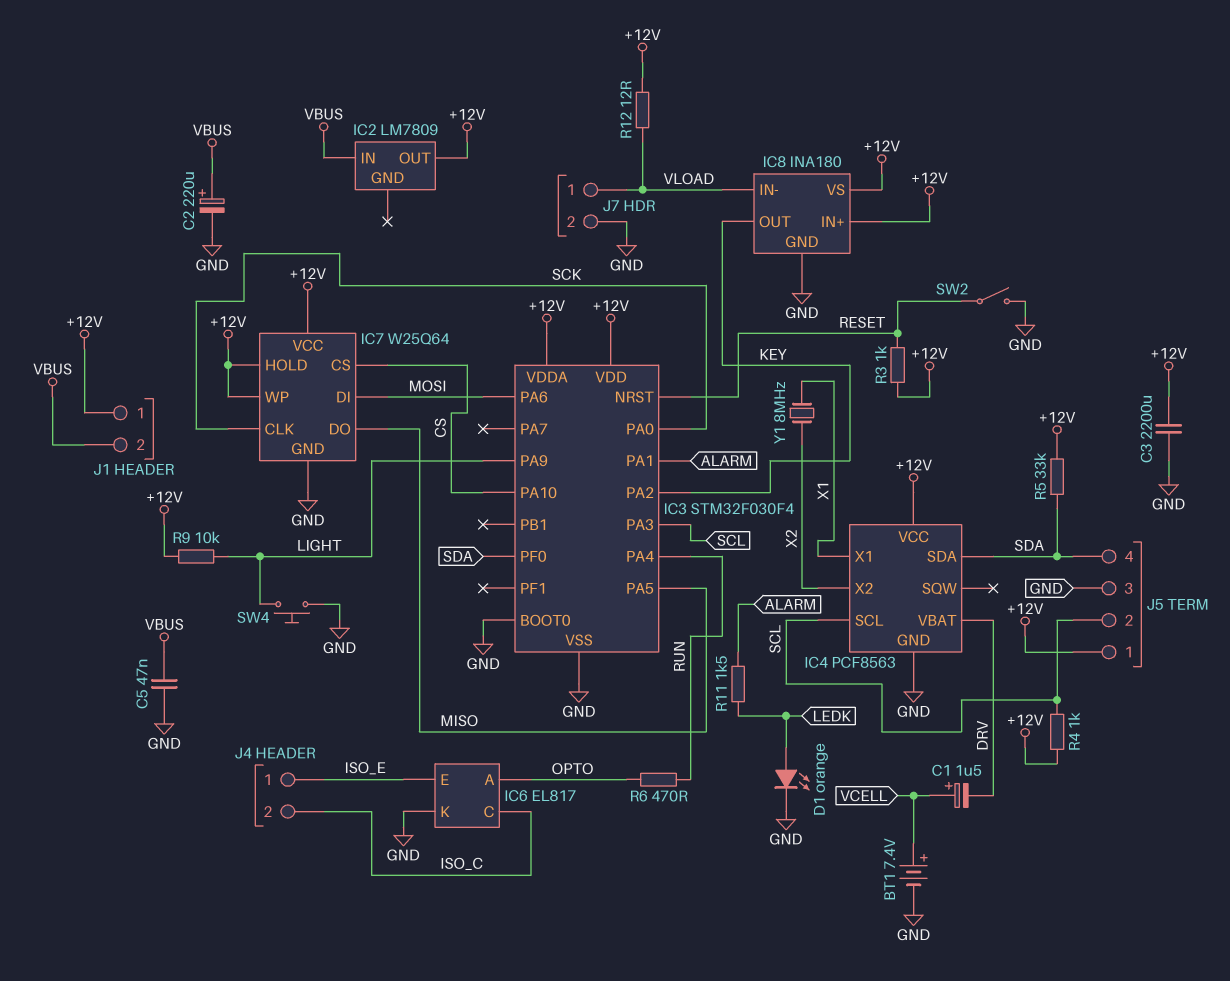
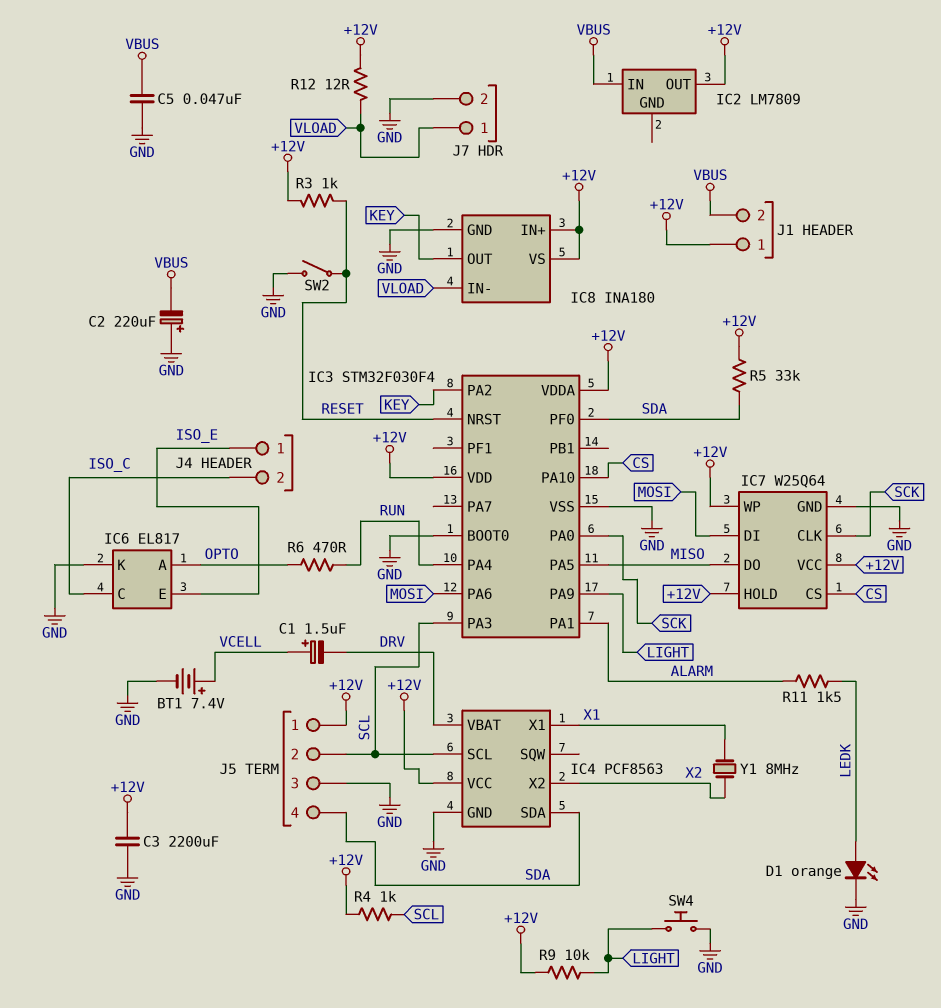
C2: 220uF (plus VBUS, minus GND) -> 220uF (plus GND, minus VBUS)

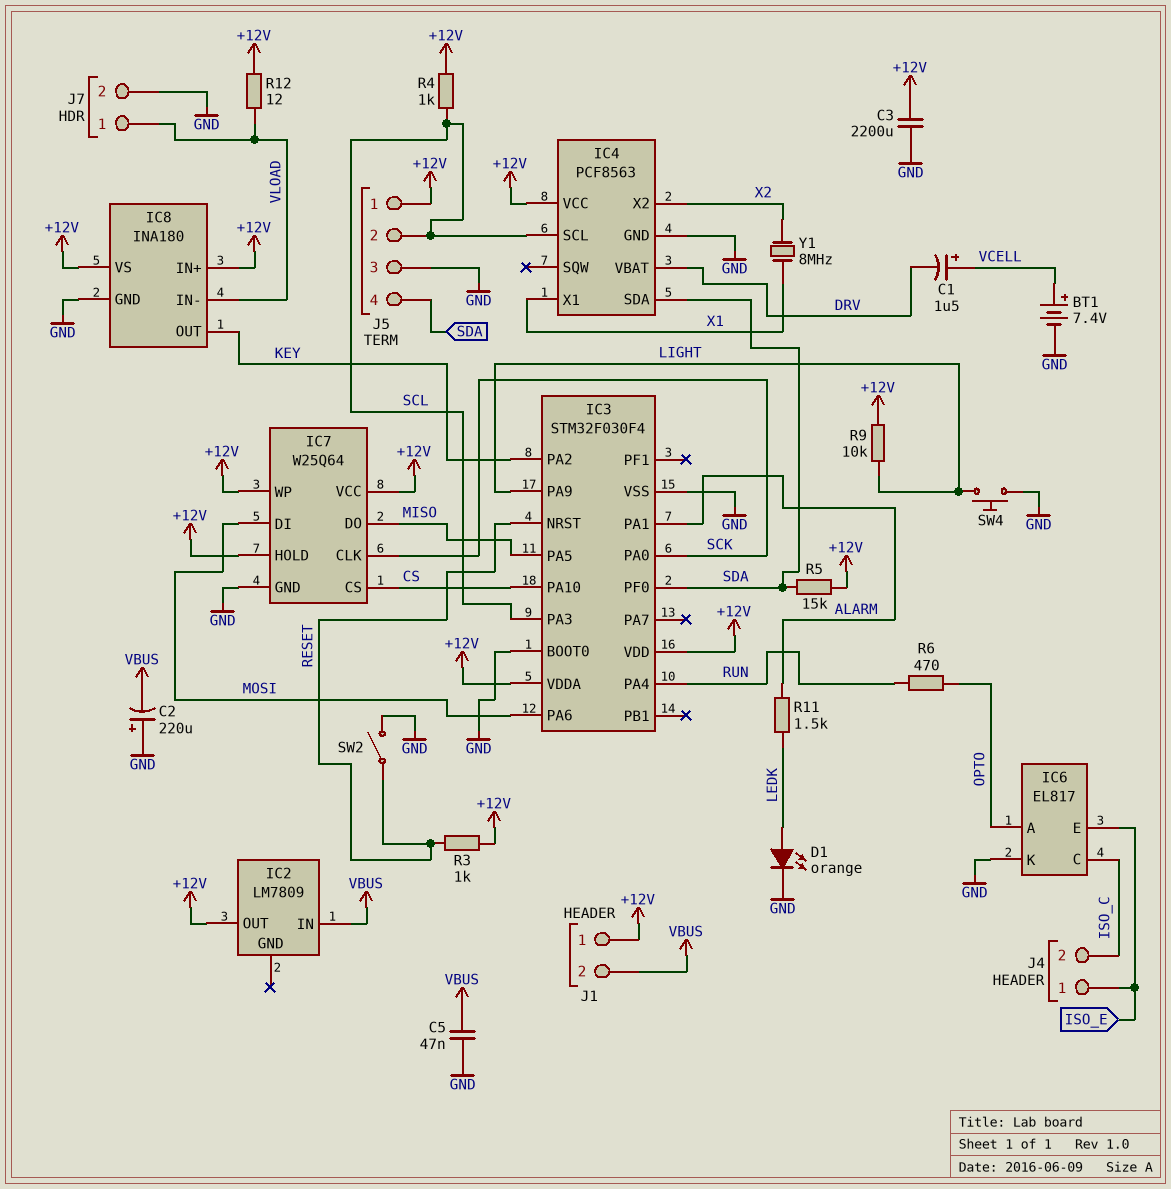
R5: 33k (+12V, SDA) -> 15k (+12V, SDA)

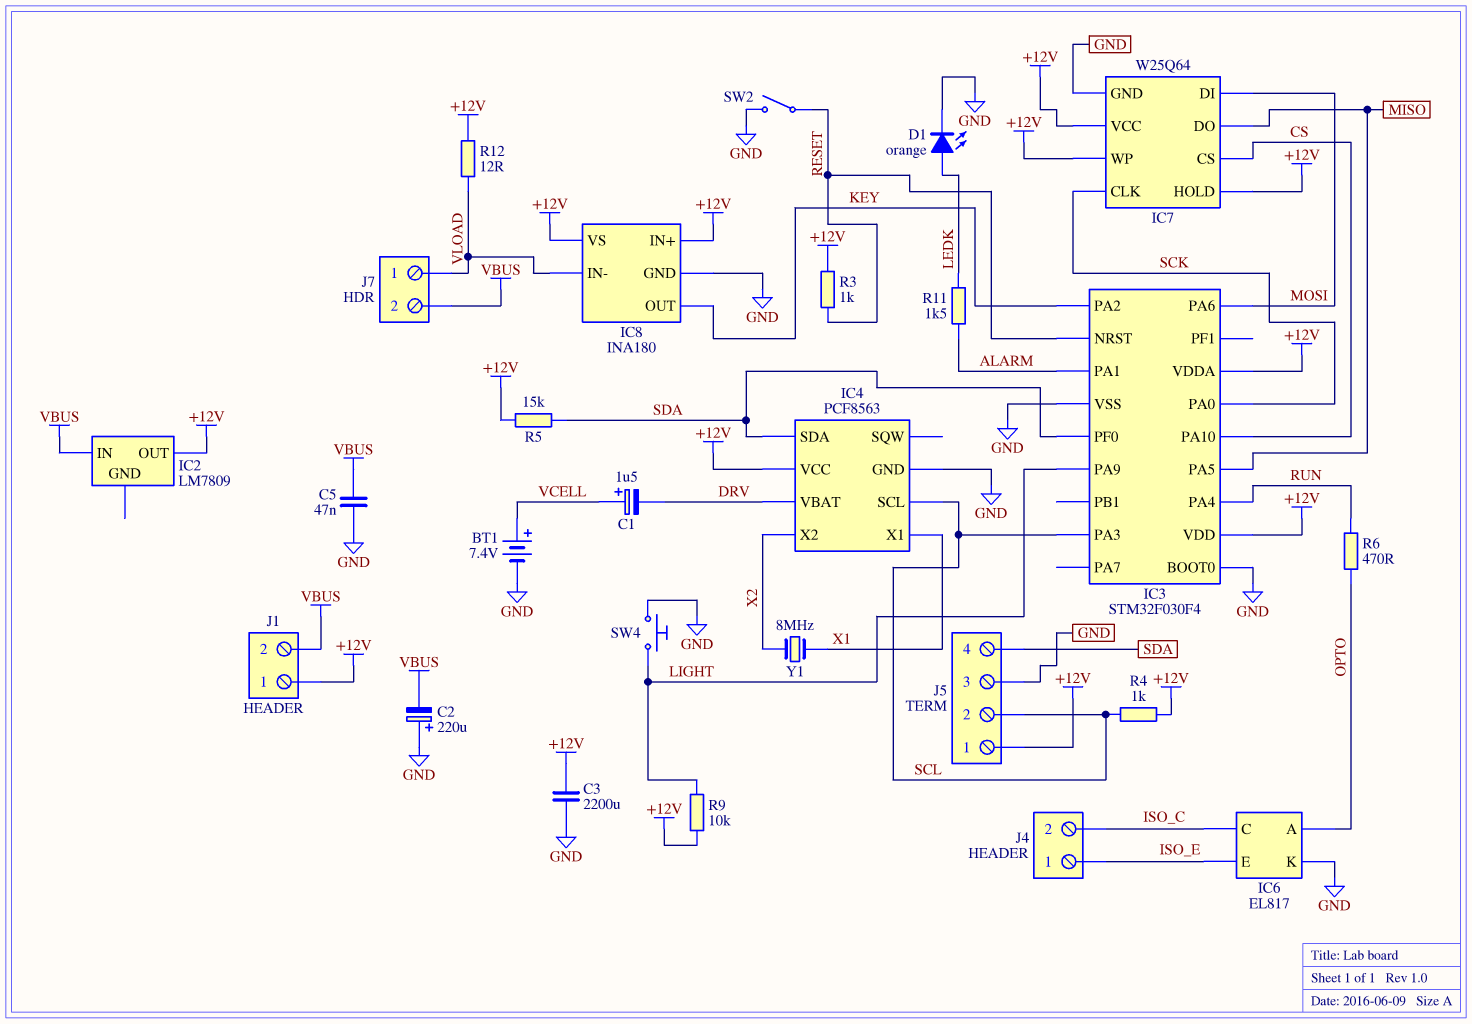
J7 pin 2: GND -> VBUS

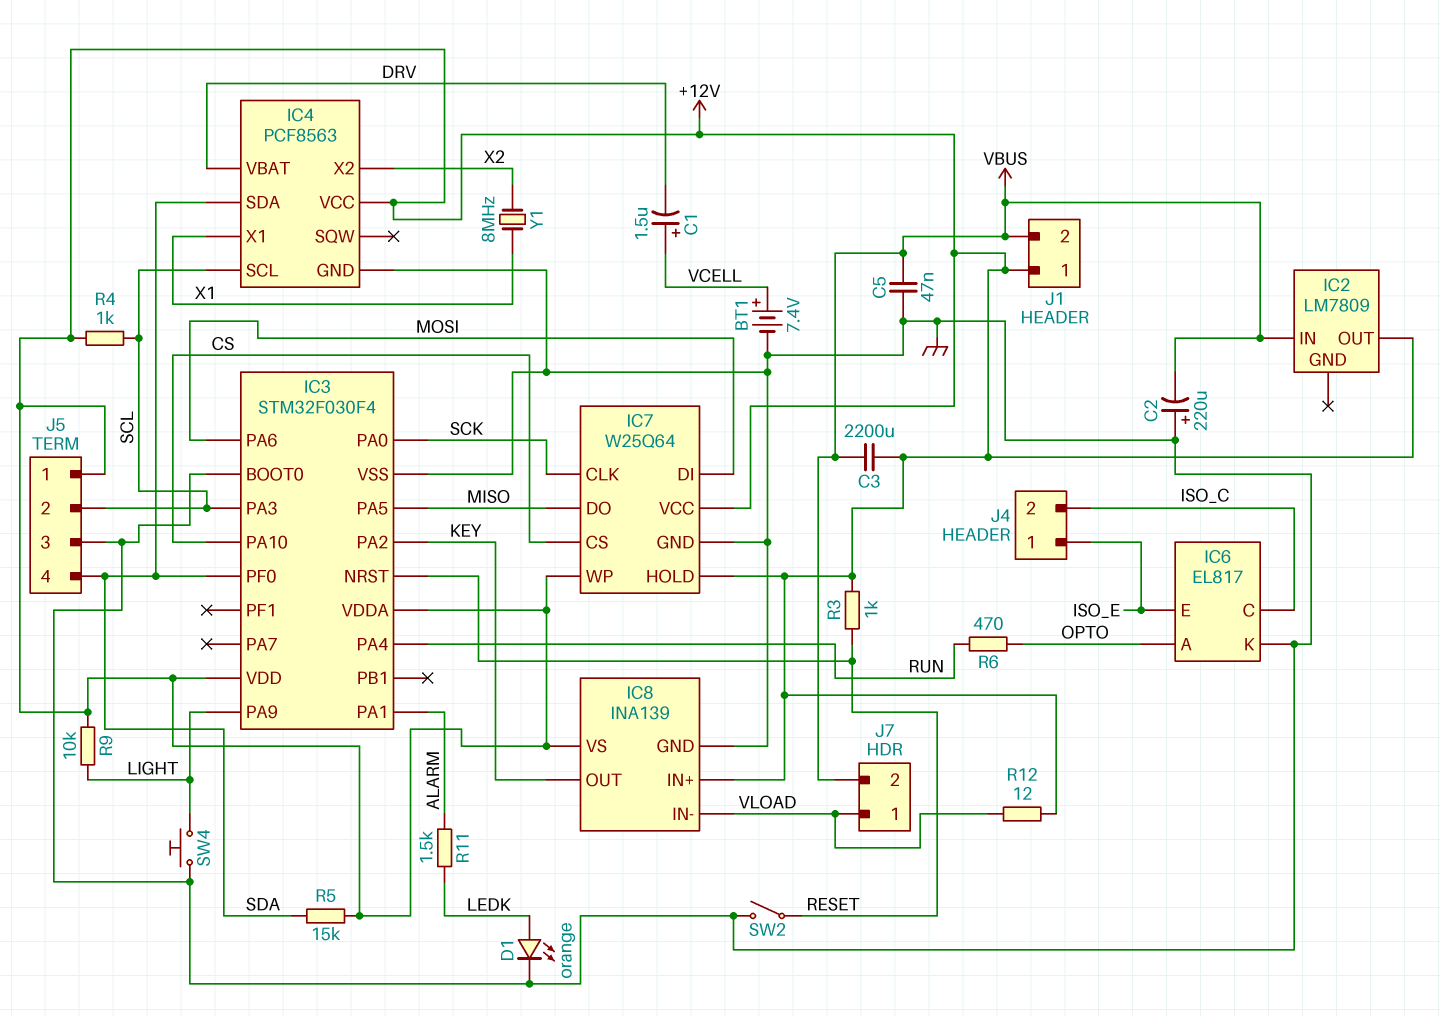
C3: 2200uF (+12V, GND) -> 2200uF (+12V, VBUS)
IC8: INA180 -> INA139

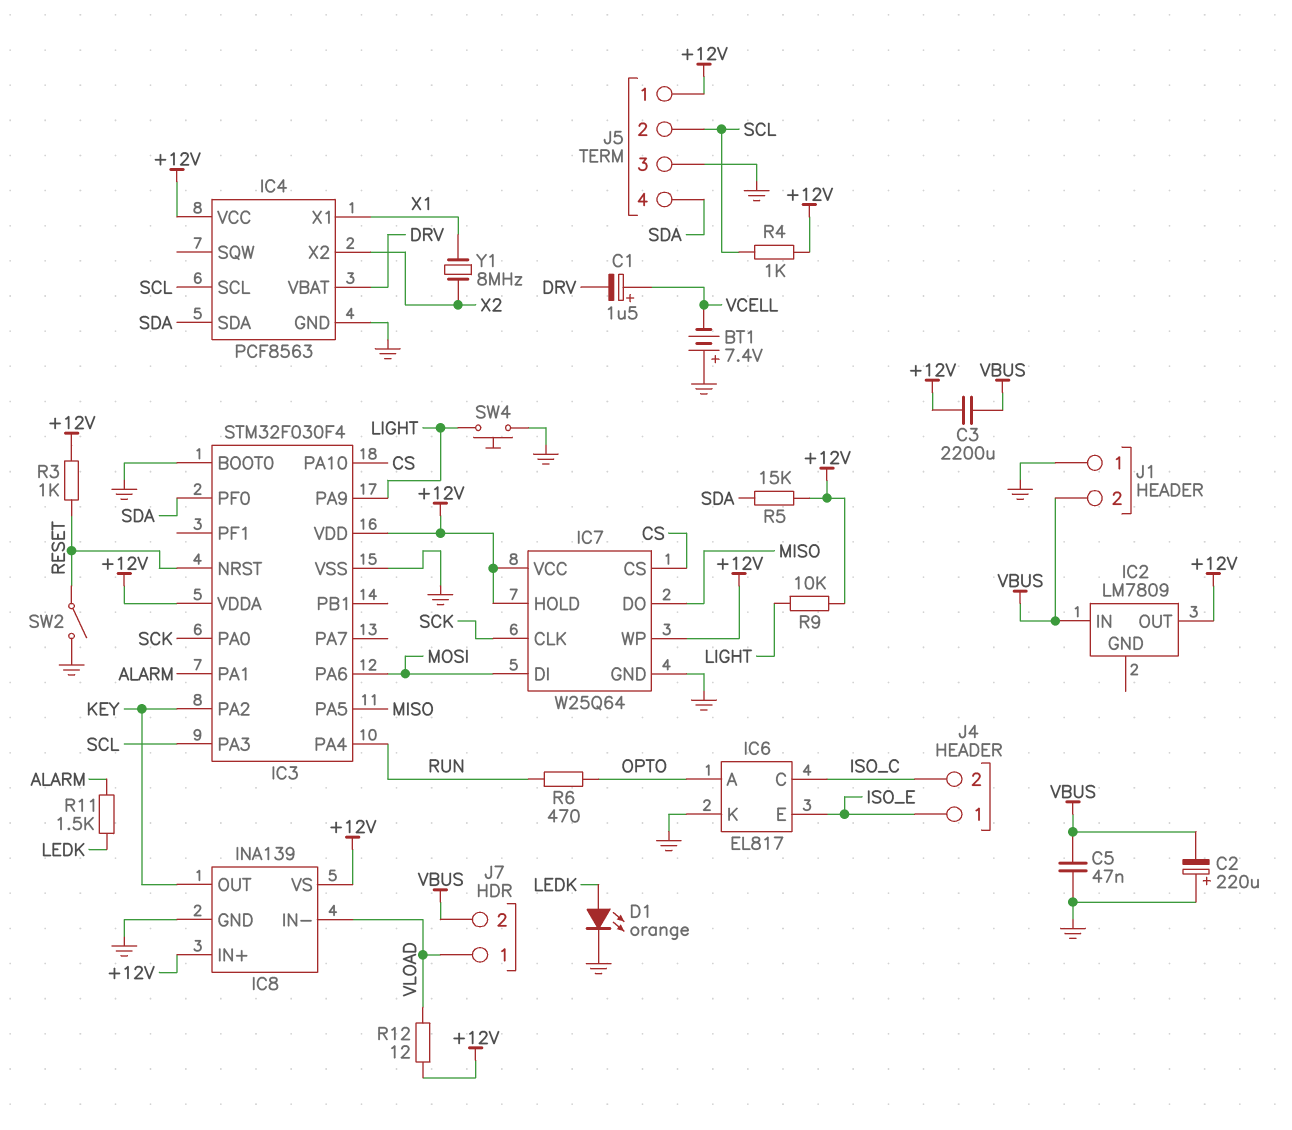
BT1: 7.4V (plus VCELL, minus GND) -> 7.4V (plus GND, minus VCELL)
J1 pin 1: +12V -> GND

